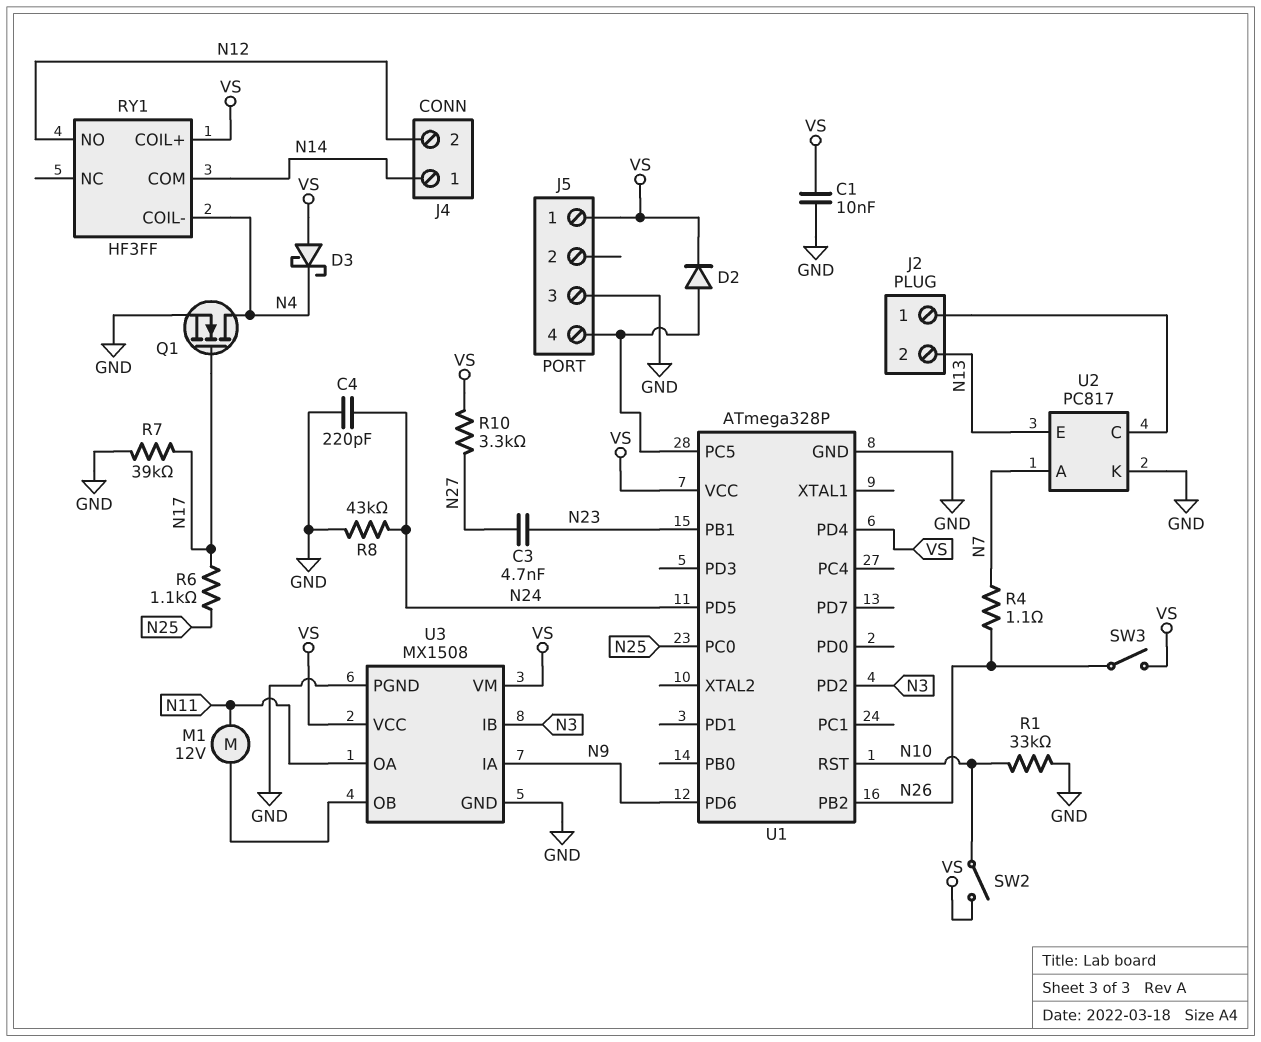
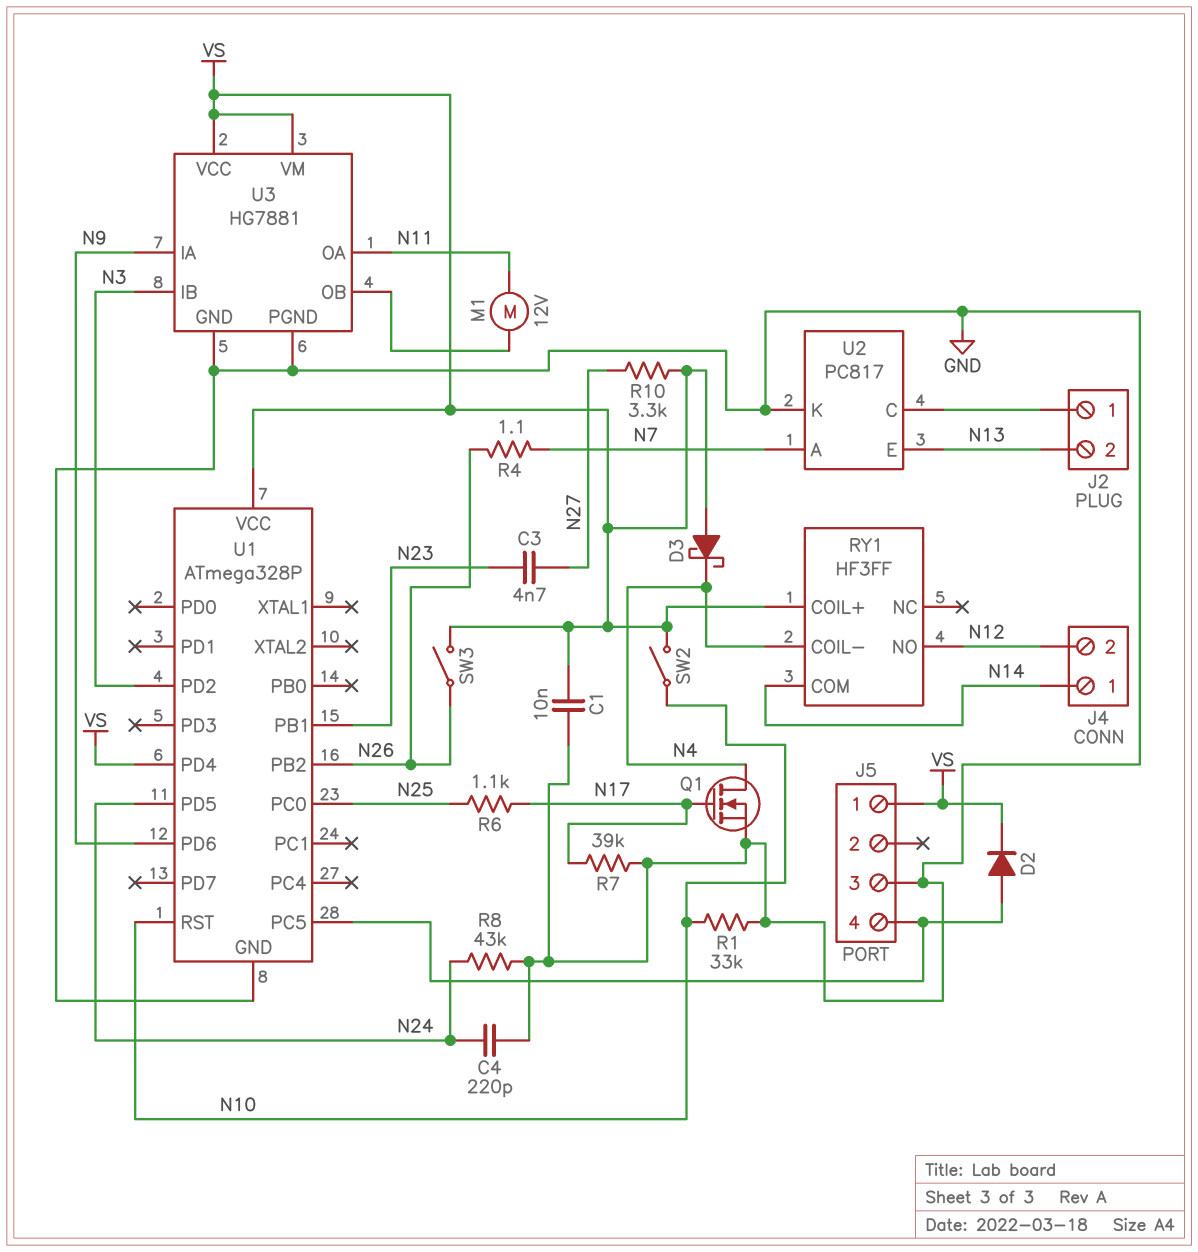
U3: MX1508 -> HG7881

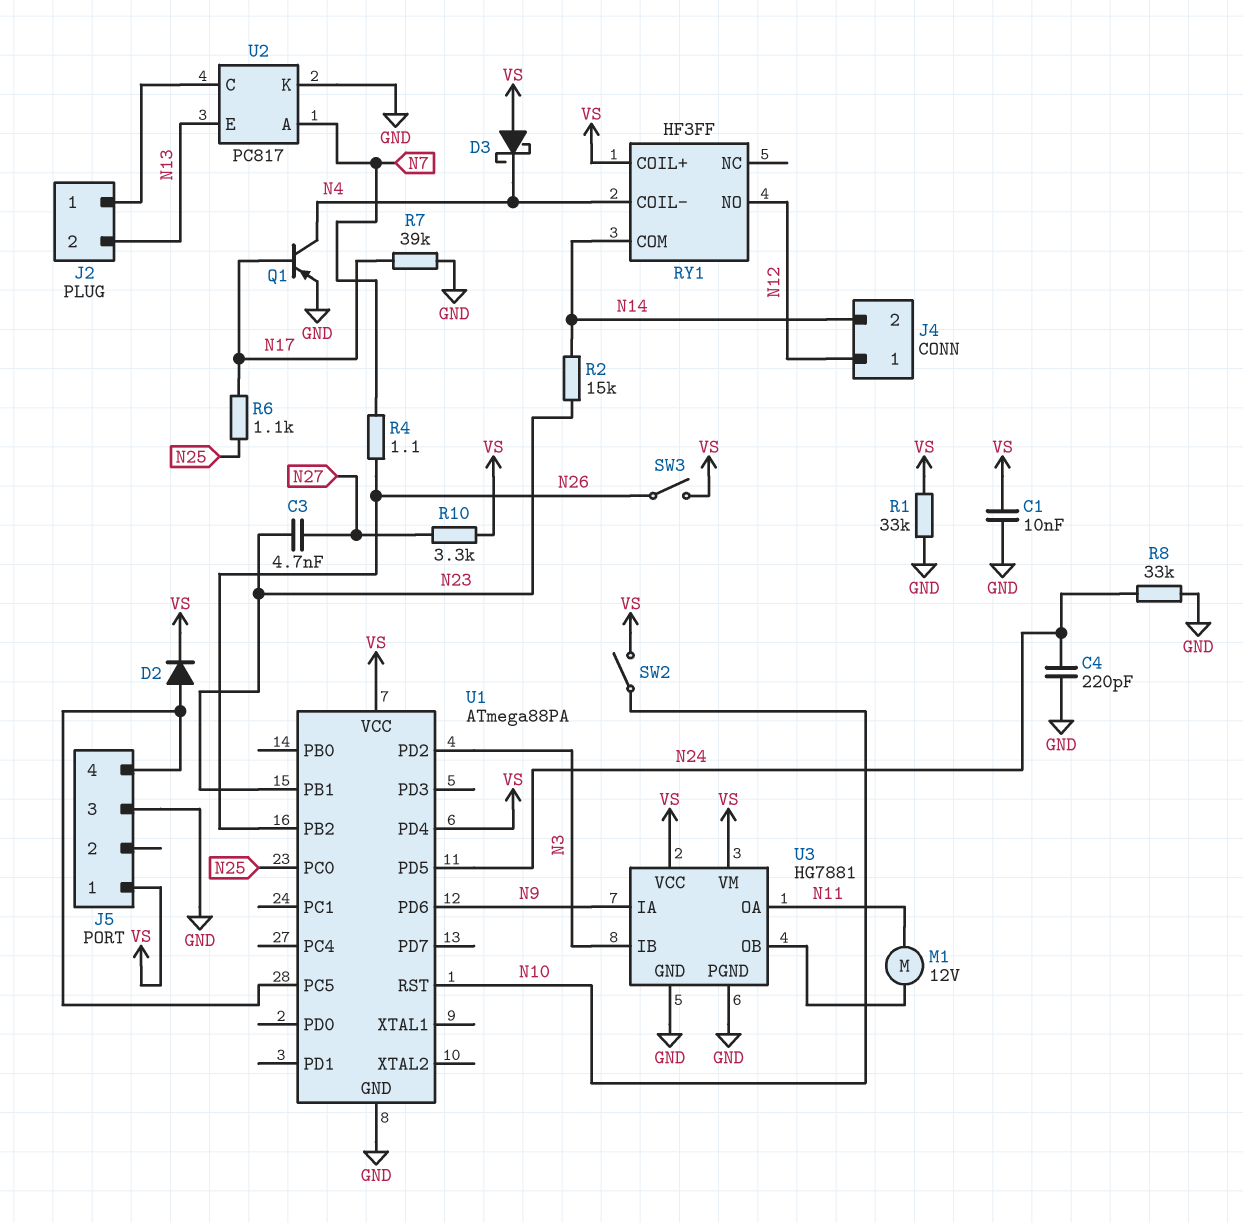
J4 pin 1: N14 -> N12
J4 pin 2: N12 -> N14
Q1: NMOS (G N17, D N4, S GND) -> PNP (B N17, C N4, E GND)
R1: 33k (GND, N10) -> 33k (GND, VS)
R2: none -> 15k (N14, N23)
R8: 43k (GND, N24) -> 33k (GND, N24)
U1: ATmega328P -> ATmega88PA

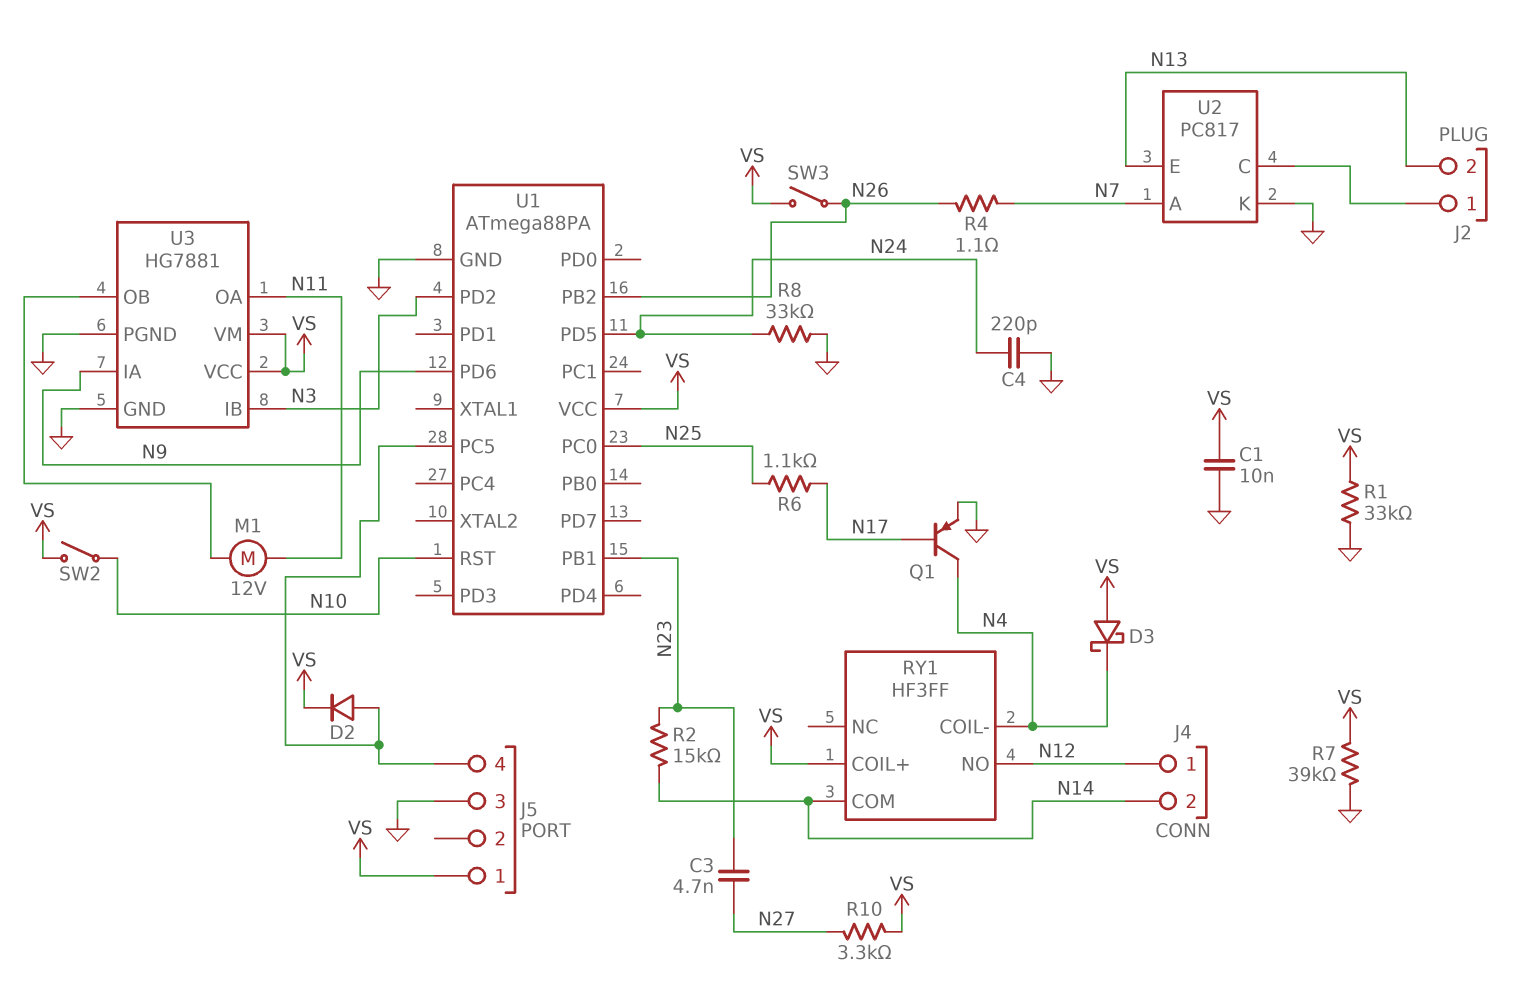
R7: 39k (GND, N17) -> 39k (GND, VS)
U1 pin PD4: VS -> none

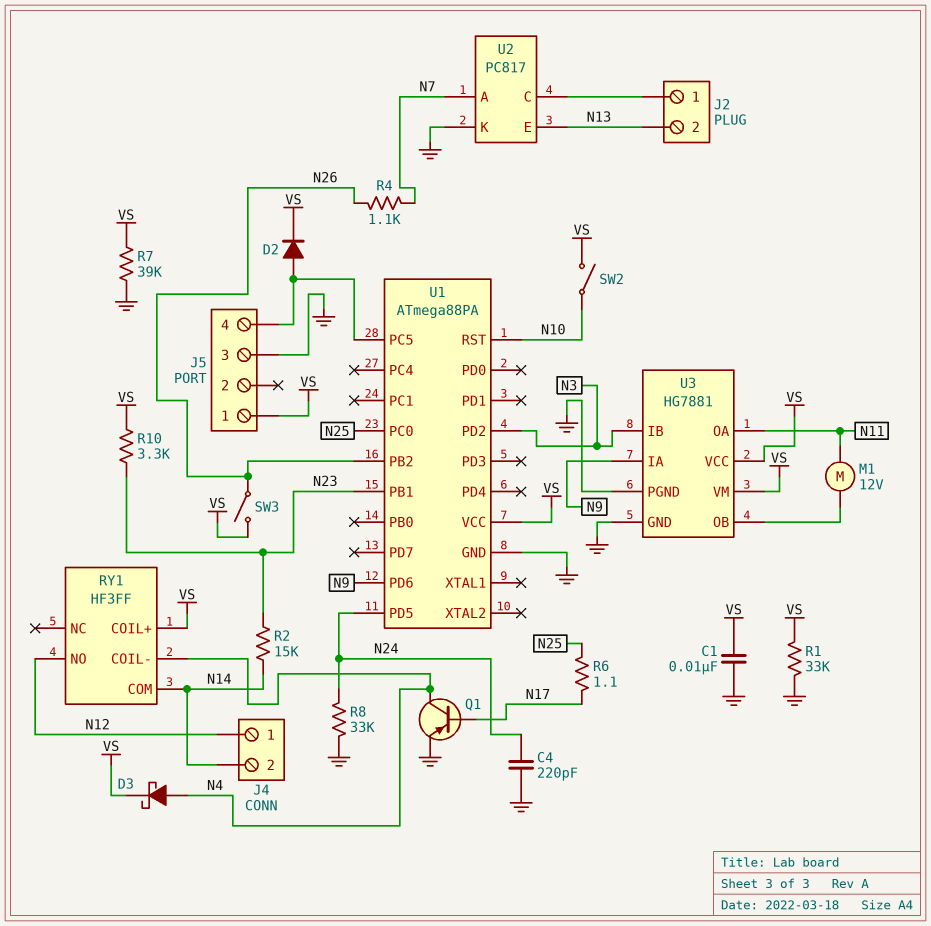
C3: 4.7nF (N23, N27) -> none
D3: schottky (A VS, K N4) -> schottky (A N4, K VS)
R4: 1.1 (N7, N26) -> 1.1k (N7, N26)
R6: 1.1k (N17, N25) -> 1.1 (N17, N25)
R10: 3.3k (N27, VS) -> 3.3k (N23, VS)

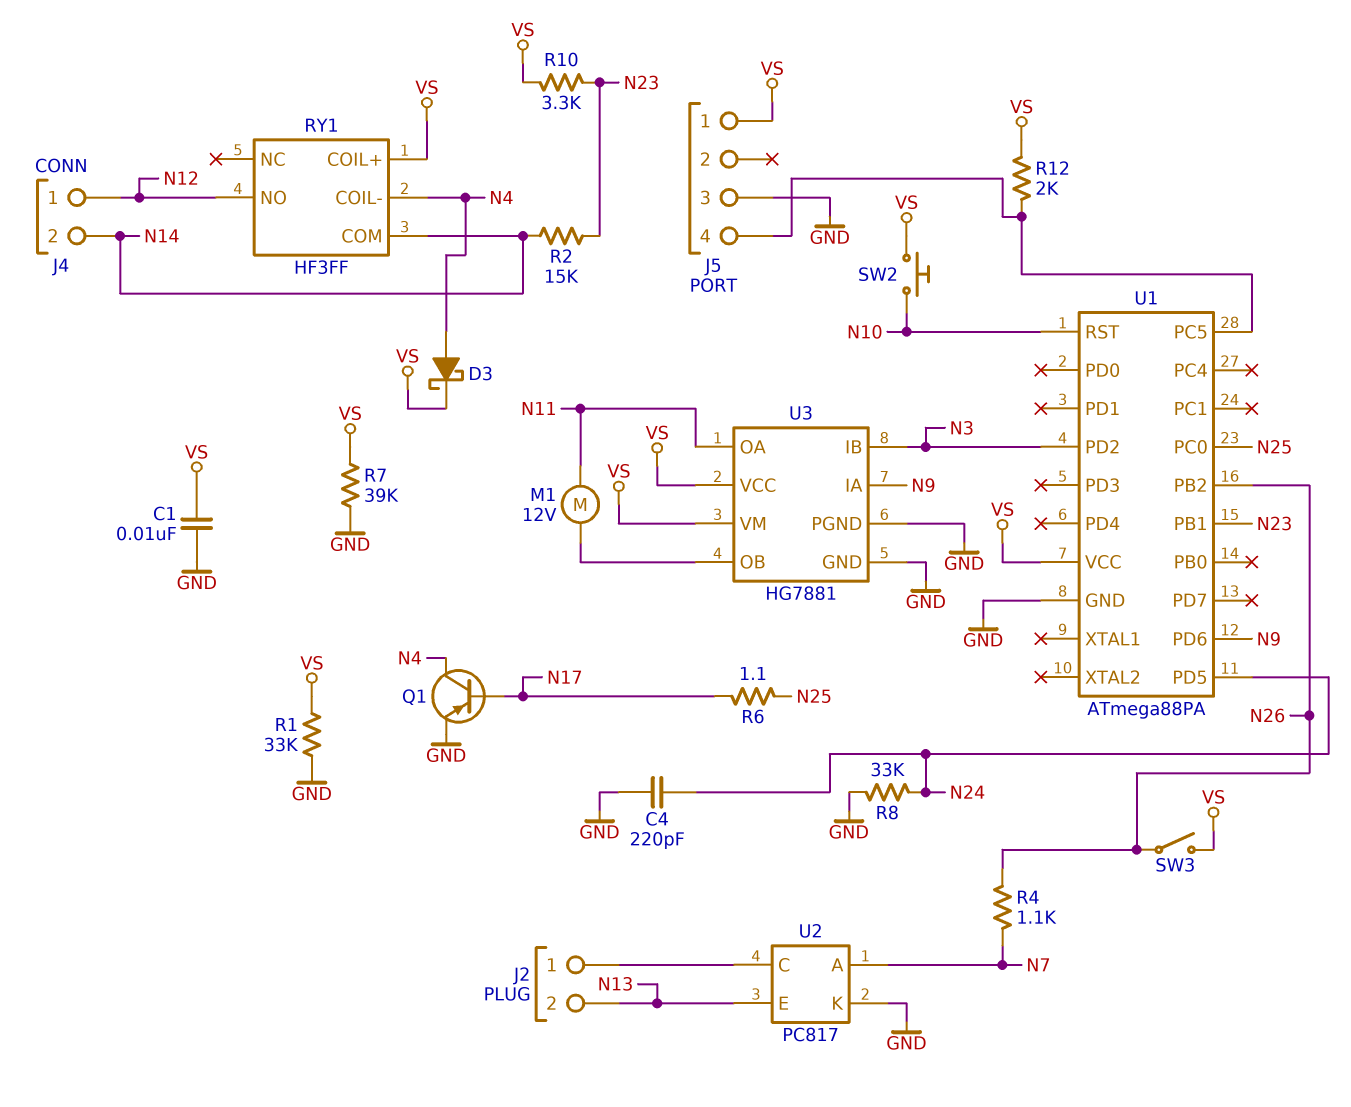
D2: diode (A J5/4, K VS) -> none
R12: none -> 2k (J5/4, VS)
SW2: switch (N10, VS) -> button (N10, VS)

